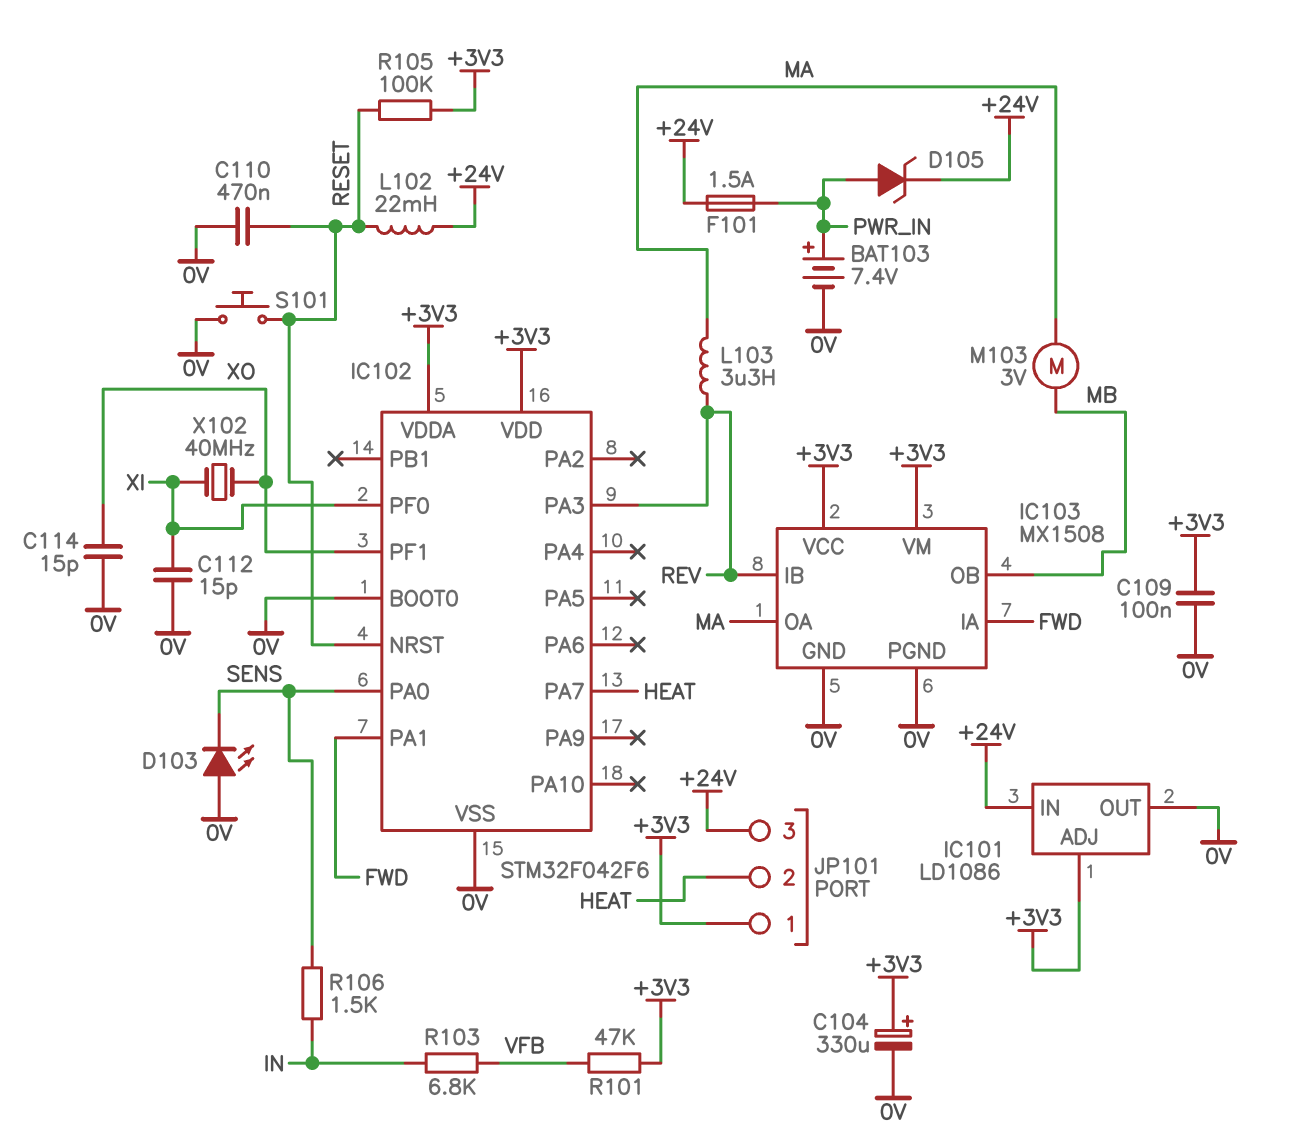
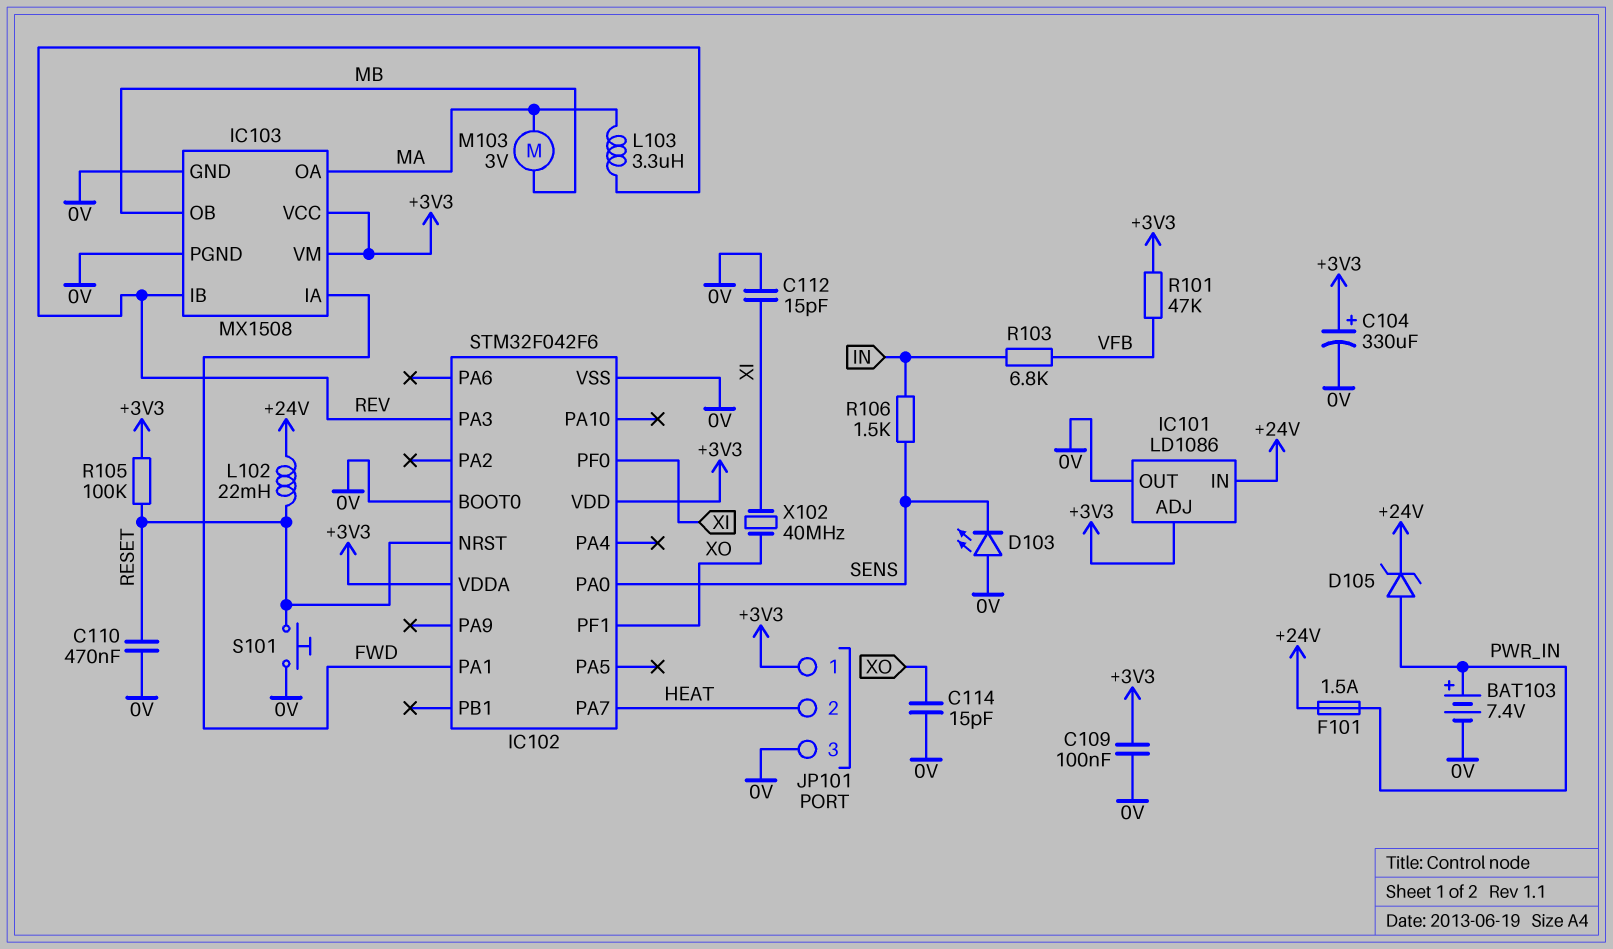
JP101 pin 3: +24V -> 0V

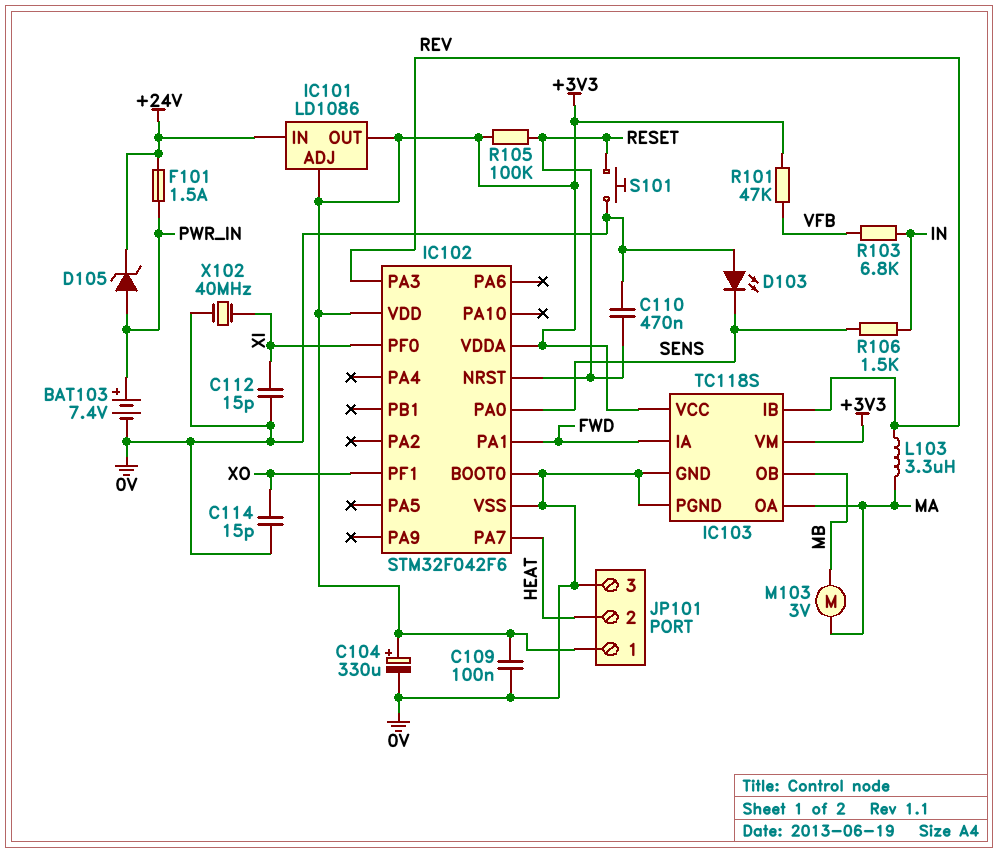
IC101 pin OUT: 0V -> +3V3
IC103: MX1508 -> TC118S
L102: 22mH (+24V, RESET) -> none
X102: 40MHz (XI, XO) -> 40MHz (0V, XI)

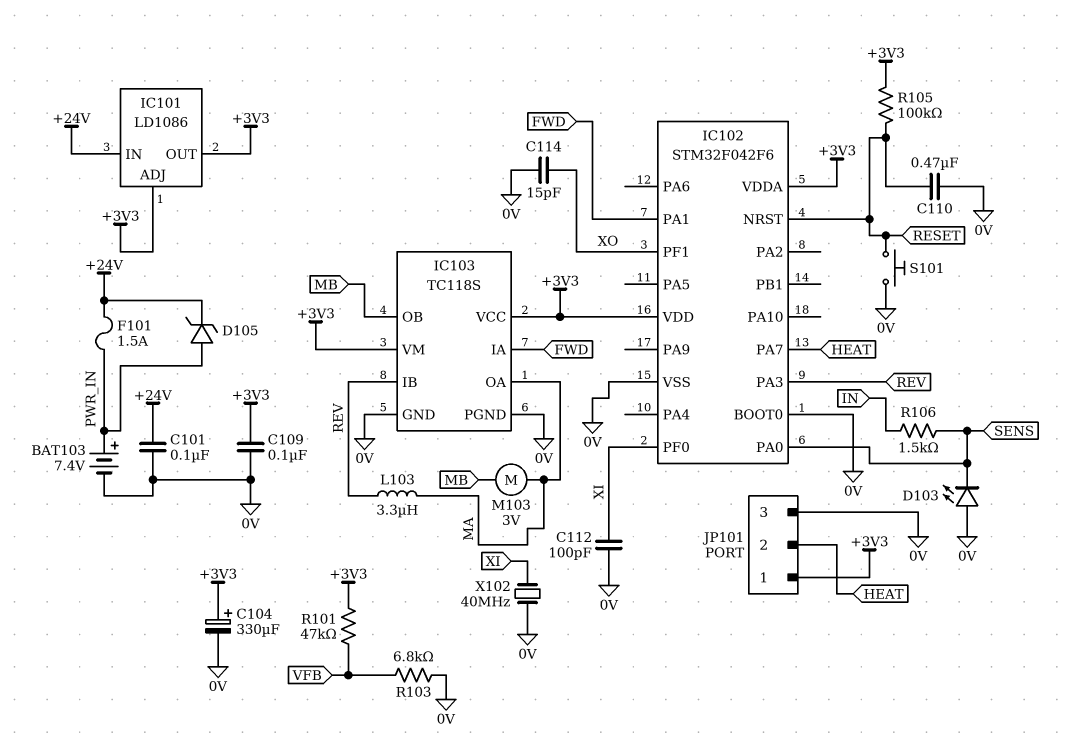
C101: none -> 100nF (+24V, 0V)
C112: 15pF (0V, XI) -> 100pF (0V, XI)
R103: 6.8k (IN, VFB) -> 6.8k (0V, VFB)

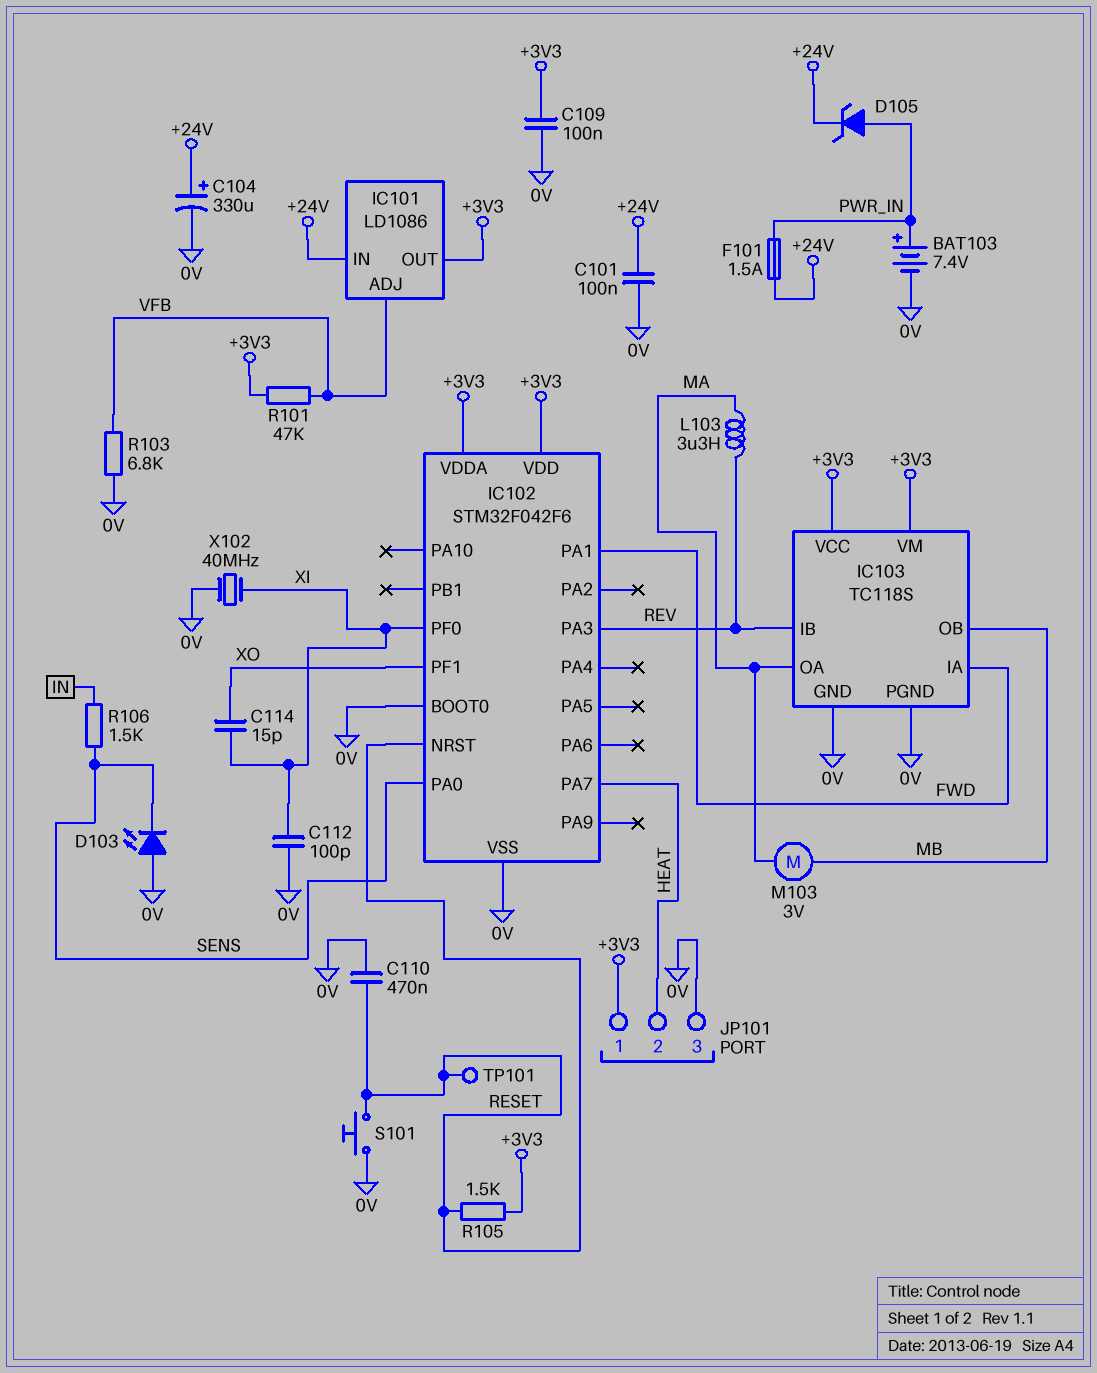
C104: 330uF (plus +3V3, minus 0V) -> 330uF (plus +24V, minus 0V)
C114: 15pF (0V, XO) -> 15pF (XI, XO)
IC101 pin ADJ: +3V3 -> VFB
R105: 100k (+3V3, RESET) -> 1.5k (+3V3, RESET)
TP101: none -> test point (RESET)

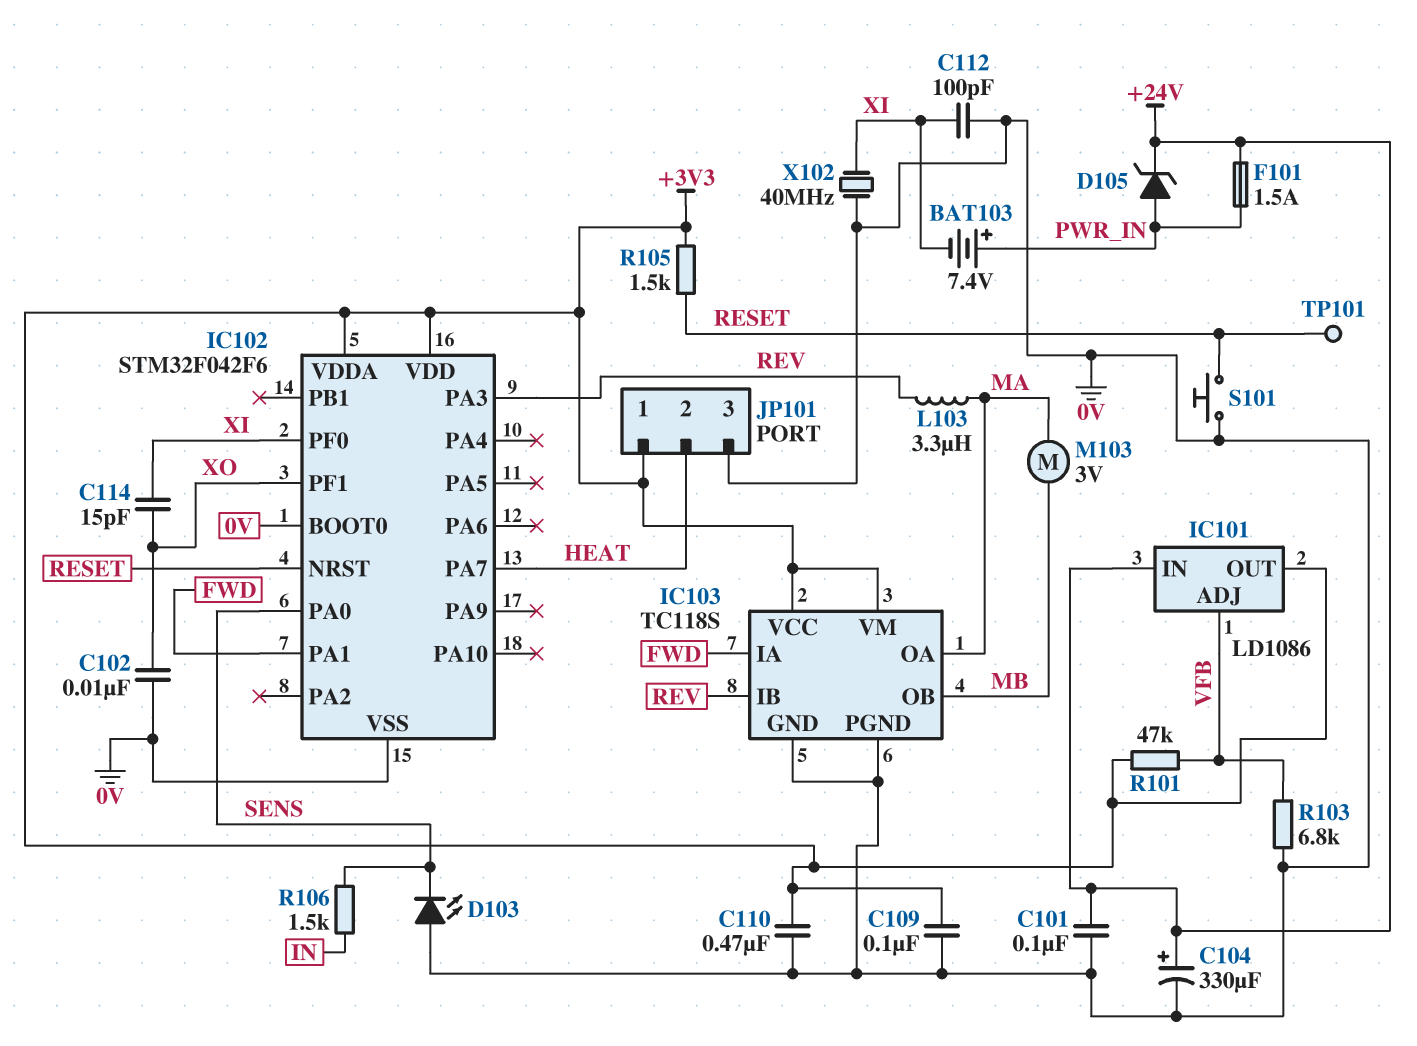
BAT103: 7.4V (plus PWR_IN, minus 0V) -> 7.4V (plus PWR_IN, minus XI)
C102: none -> 10nF (0V, XO)
C110: 470nF (0V, RESET) -> 470nF (+3V3, 0V)

